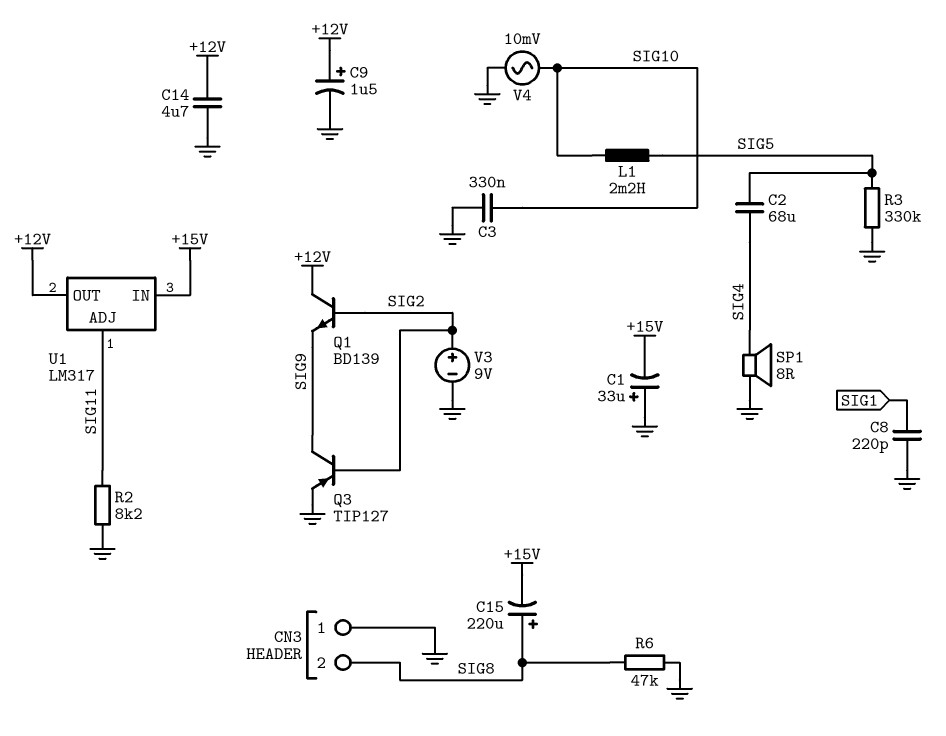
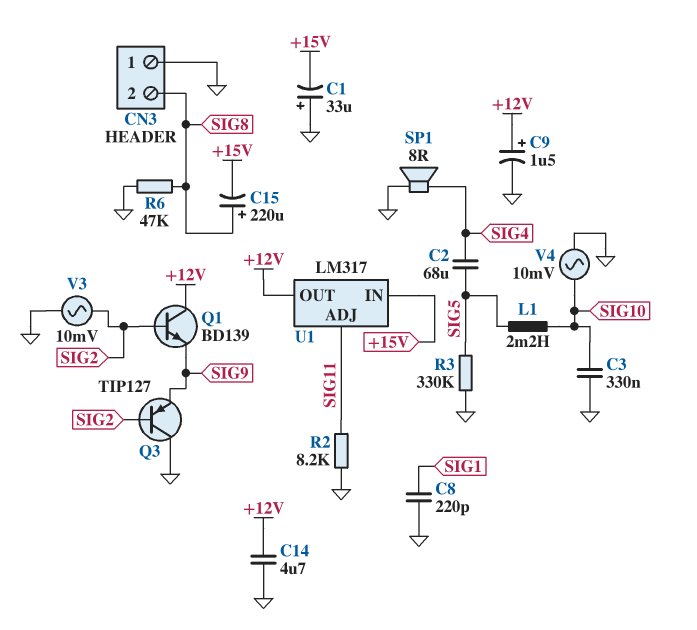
Q3: PNP TIP127 (B SIG2, C SIG9, E GND) -> PNP TIP127 (B SIG2, C GND, E SIG9)
V3: 9V (plus SIG2, minus GND) -> AC 10mV (GND, SIG2)

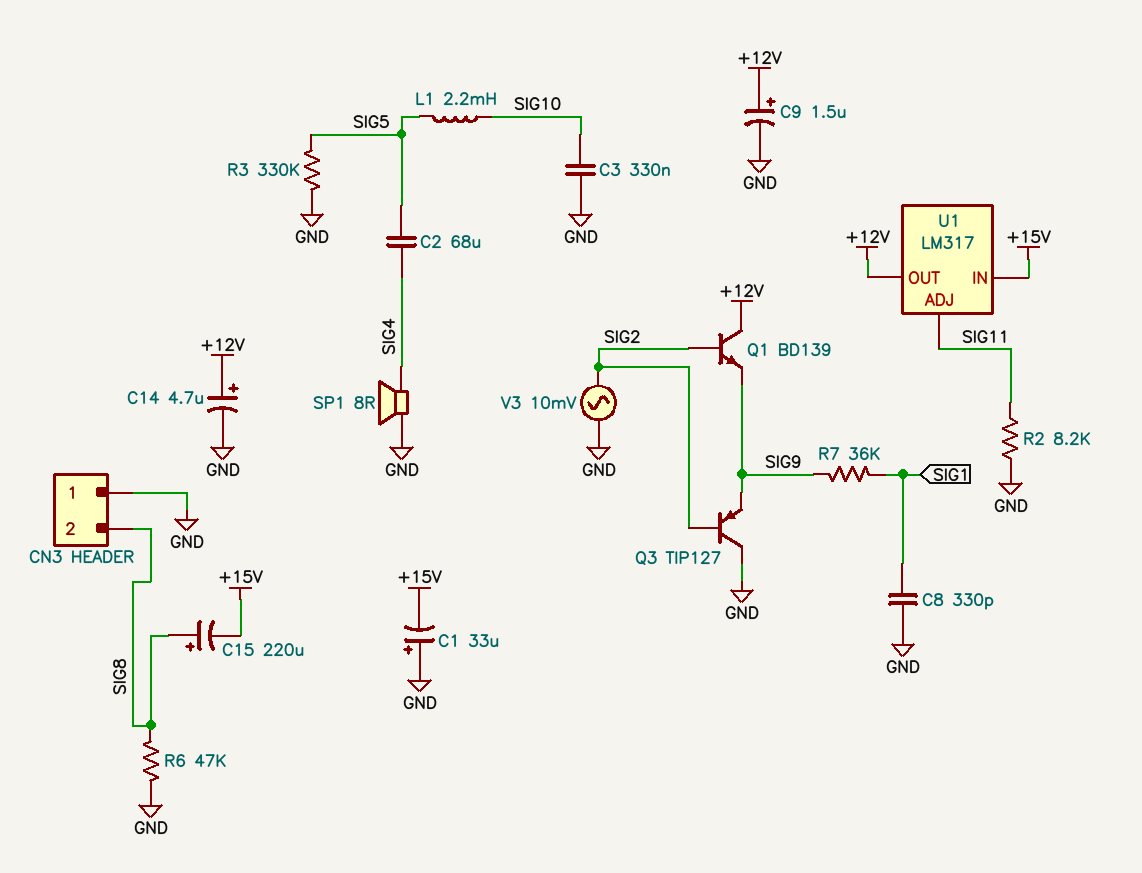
C8: 220pF (GND, SIG1) -> 330pF (GND, SIG1)
C14: 4.7uF (+12V, GND) -> 4.7uF (plus +12V, minus GND)
R7: none -> 36k (SIG1, SIG9)
V4: AC 10mV (GND, SIG10) -> none

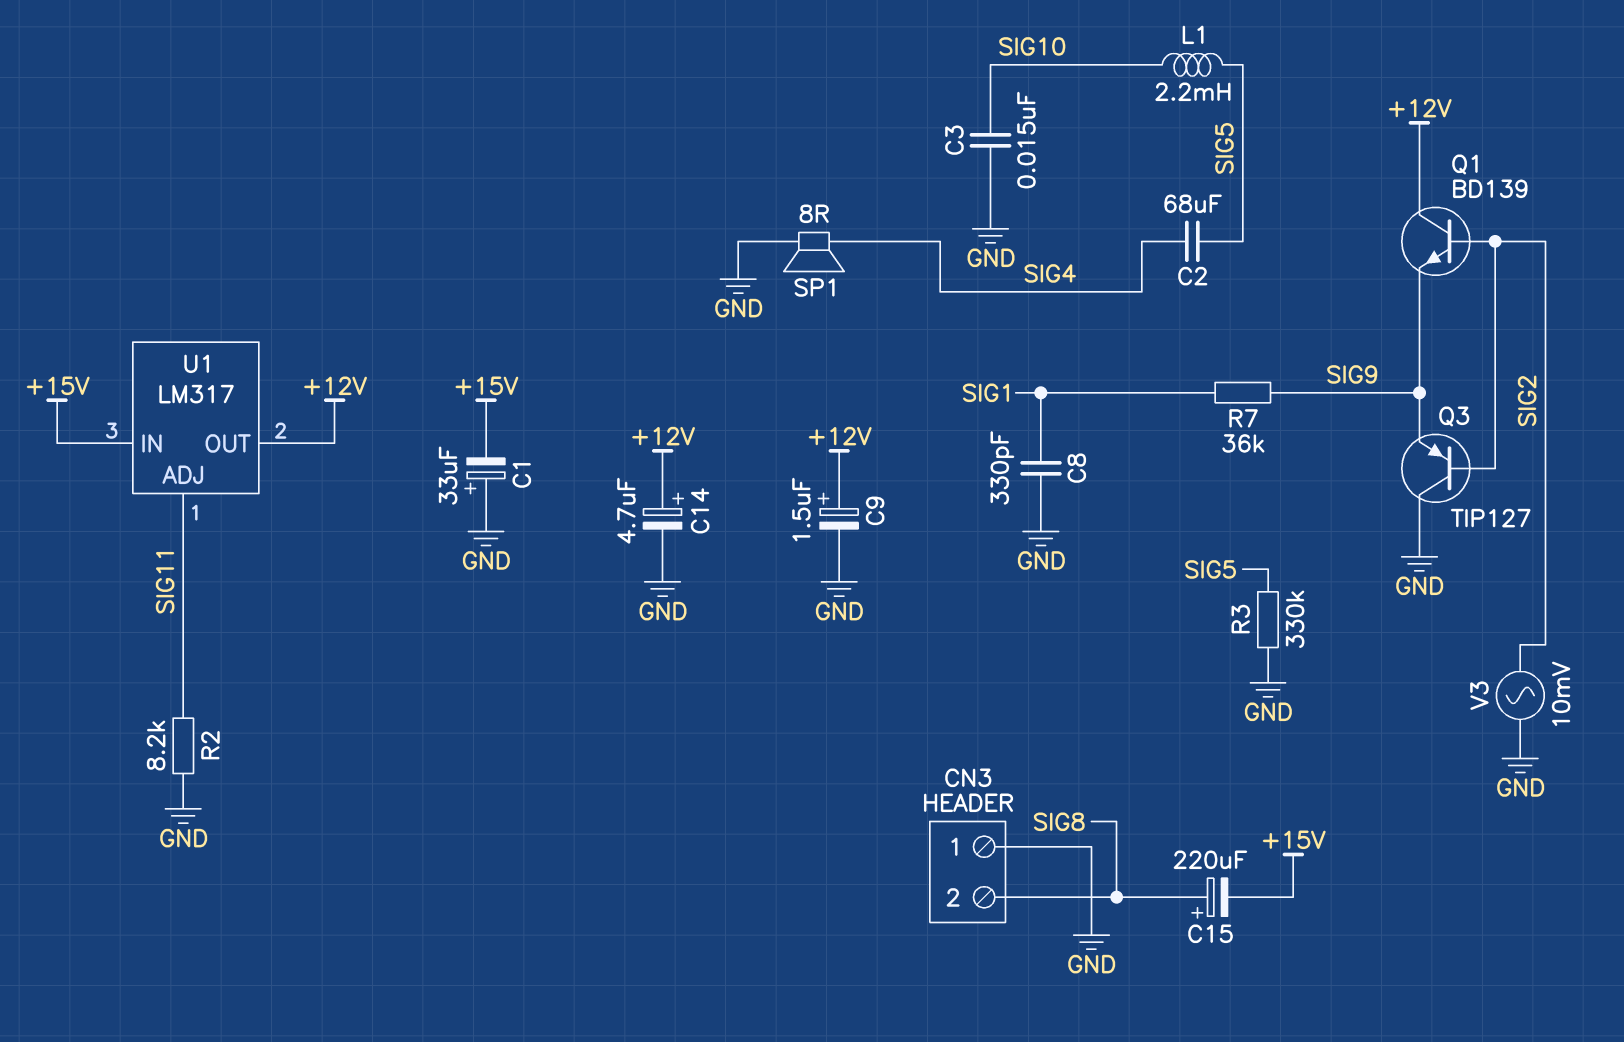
C3: 330nF (GND, SIG10) -> 15nF (GND, SIG10)
R6: 47k (GND, SIG8) -> none

